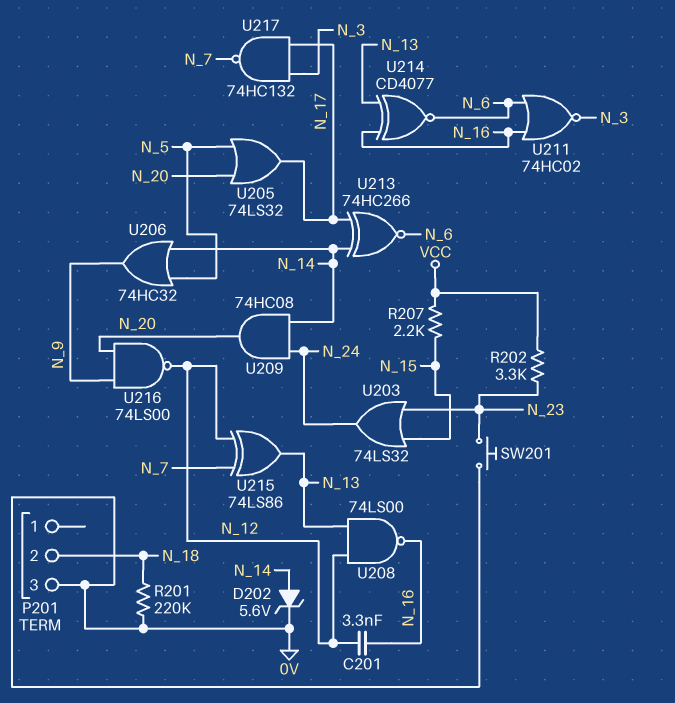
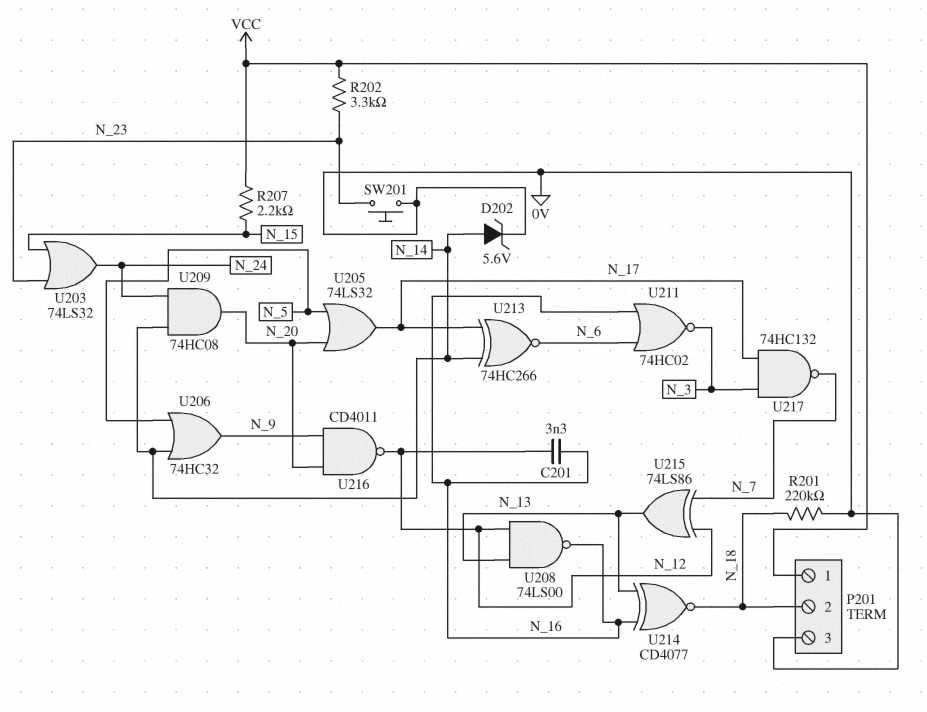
P201 pin 1: none -> VCC
U214: XNOR CD4077 (in N_13, in N_16, out N_6) -> XNOR CD4077 (in N_13, in N_16, out N_18)
U216: NAND 74LS00 (in N_9, in N_20, out N_12) -> NAND CD4011 (in N_9, in N_20, out N_12)

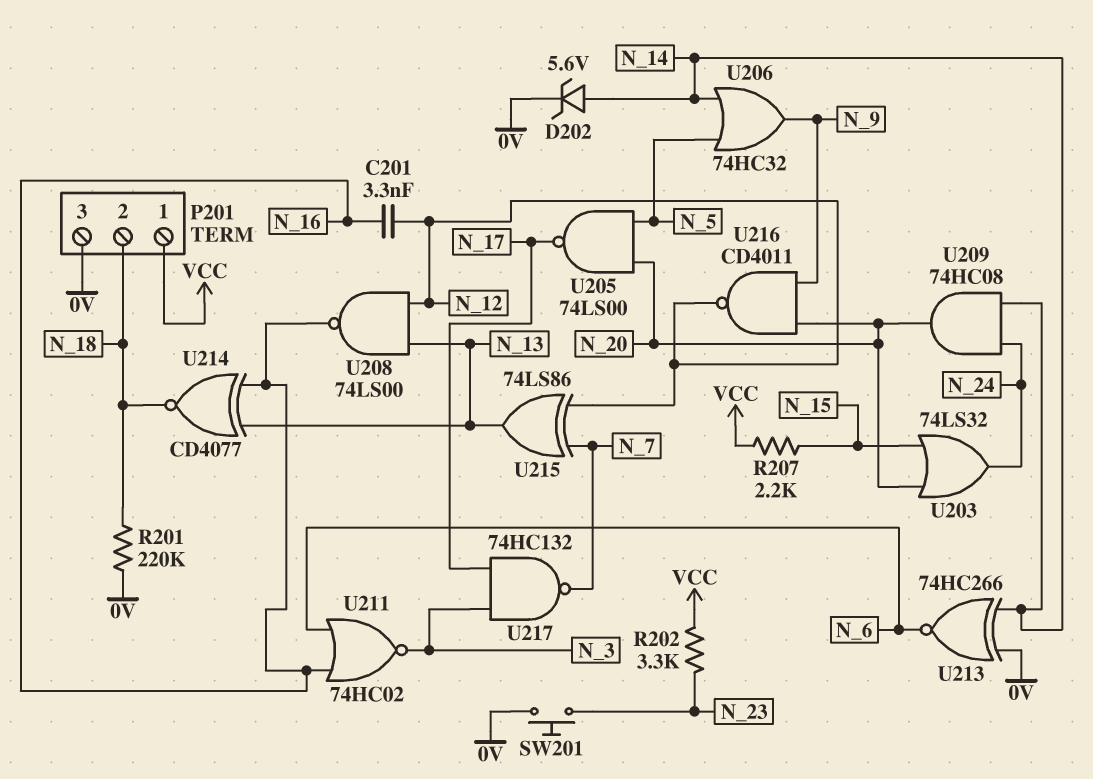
U203: OR 74LS32 (in N_15, in N_23, out N_24) -> OR 74LS32 (in N_15, in N_20, out N_24)
U205: OR 74LS32 (in N_5, in N_20, out N_17) -> NAND 74LS00 (in N_5, in N_20, out N_17)
U213: XNOR 74HC266 (in N_14, in N_17, out N_6) -> XNOR 74HC266 (in 0V, in N_14, out N_6)

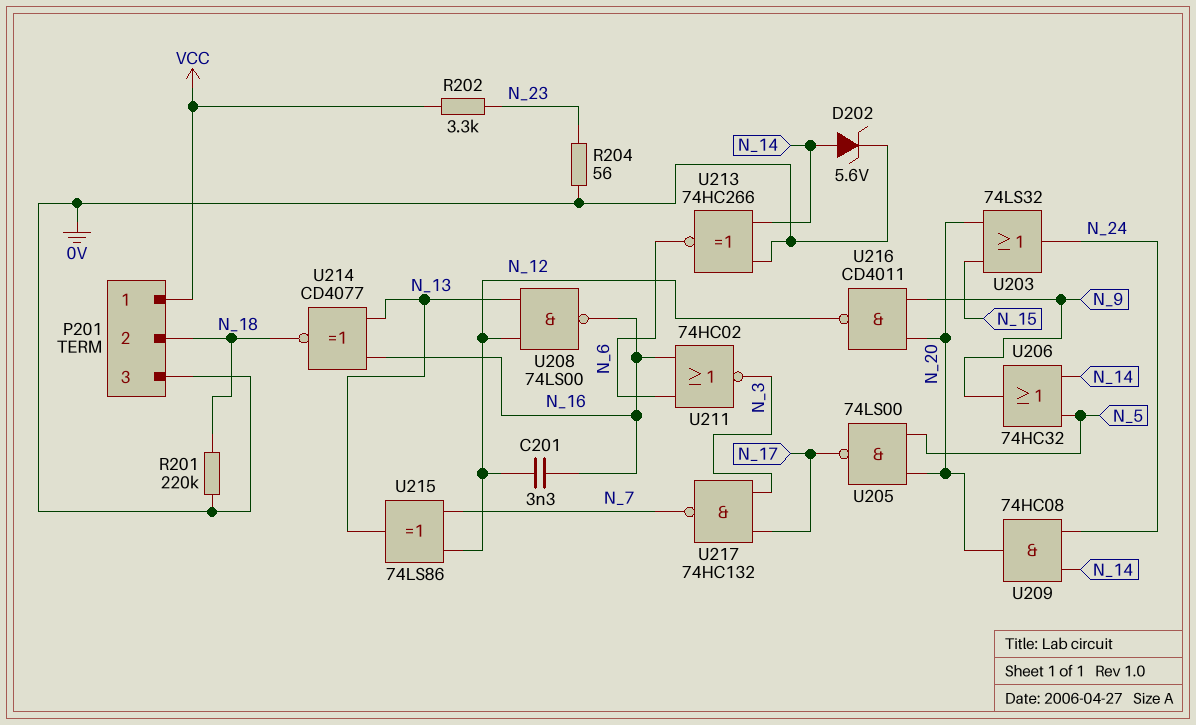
R204: none -> 56 (0V, N_23)
R207: 2.2k (N_15, VCC) -> none
SW201: button (0V, N_23) -> none

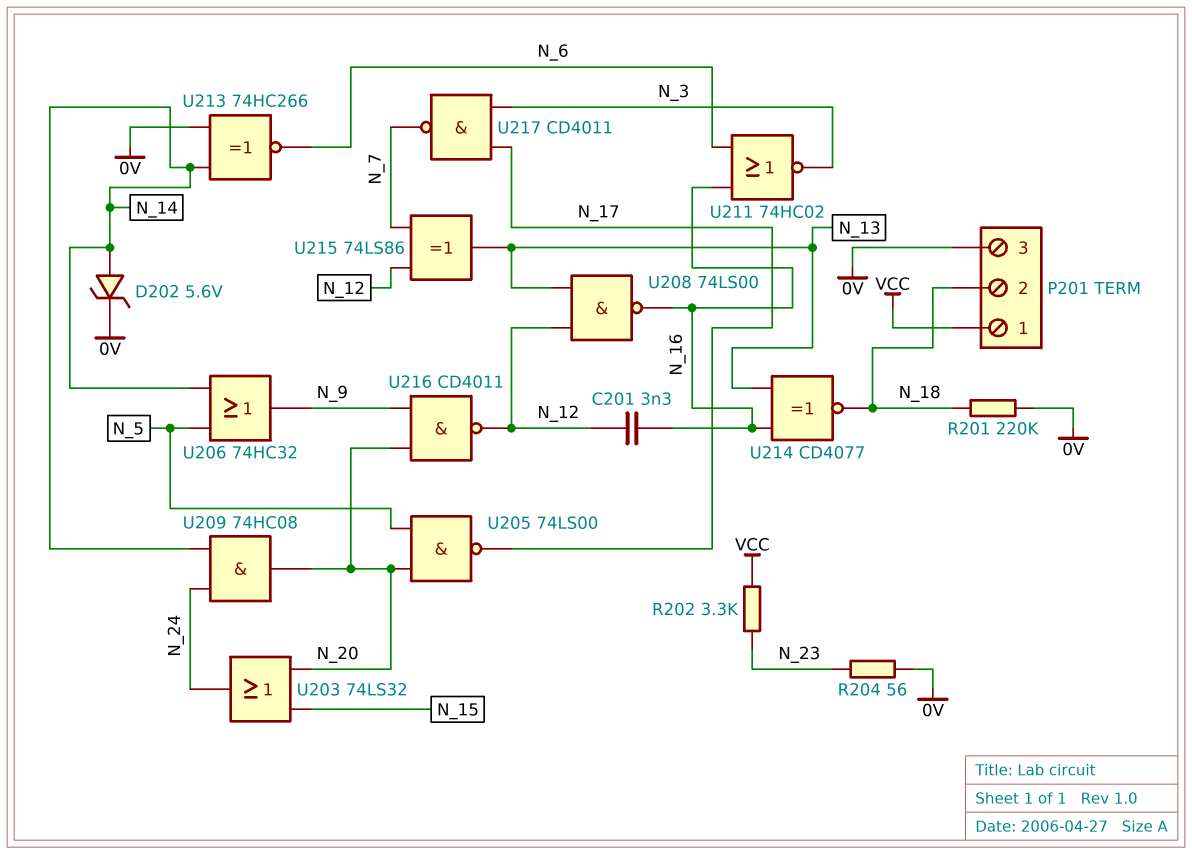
U217: NAND 74HC132 (in N_3, in N_17, out N_7) -> NAND CD4011 (in N_3, in N_17, out N_7)

